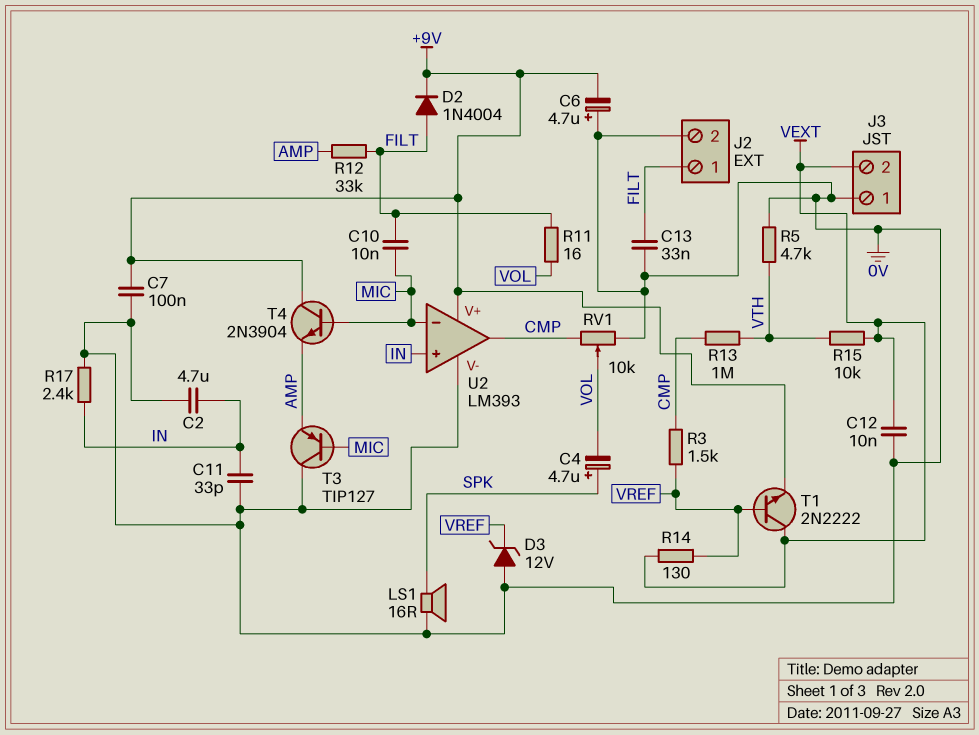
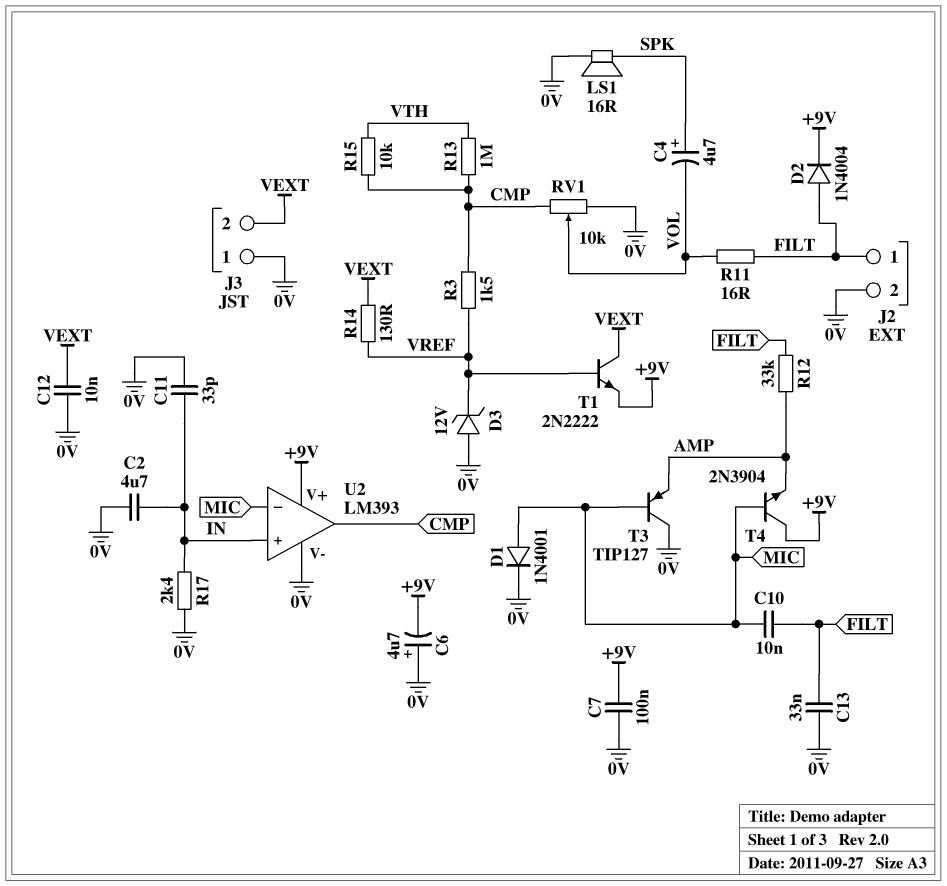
D1: none -> diode 1N4001 (A MIC, K 0V)
R5: 4.7k (0V, VTH) -> none
R15: 10k (VEXT, VTH) -> 10k (CMP, VTH)

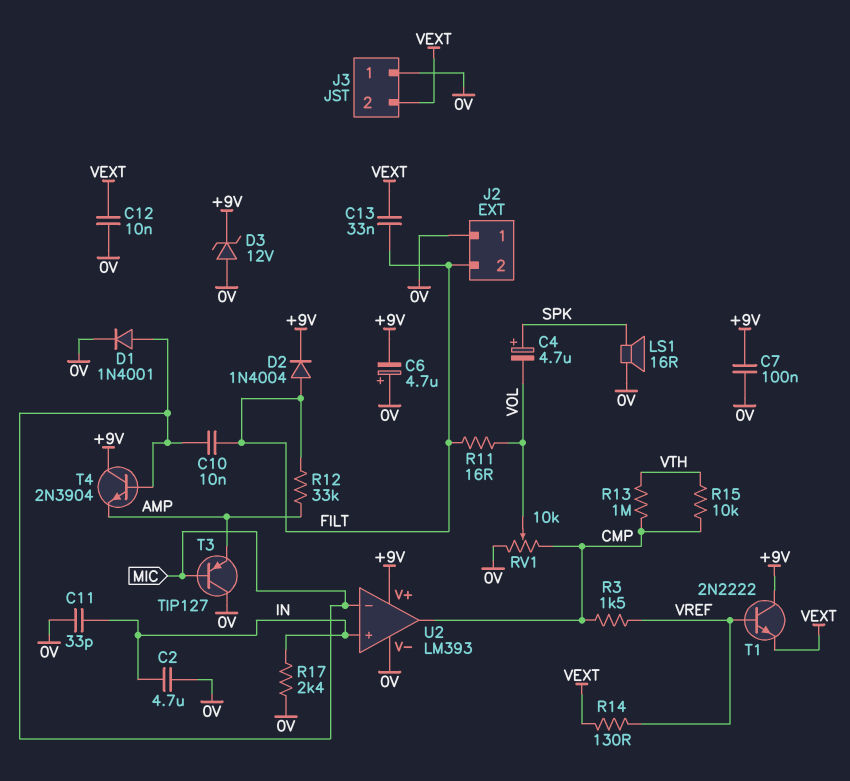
C13: 33nF (0V, FILT) -> 33nF (FILT, VEXT)
D3: zener 12V (A 0V, K VREF) -> zener 12V (A 0V, K +9V)
J2 pin 1: FILT -> 0V
J2 pin 2: 0V -> FILT
T1: NPN 2N2222 (B VREF, C VEXT, E +9V) -> NPN 2N2222 (B VREF, C +9V, E VEXT)

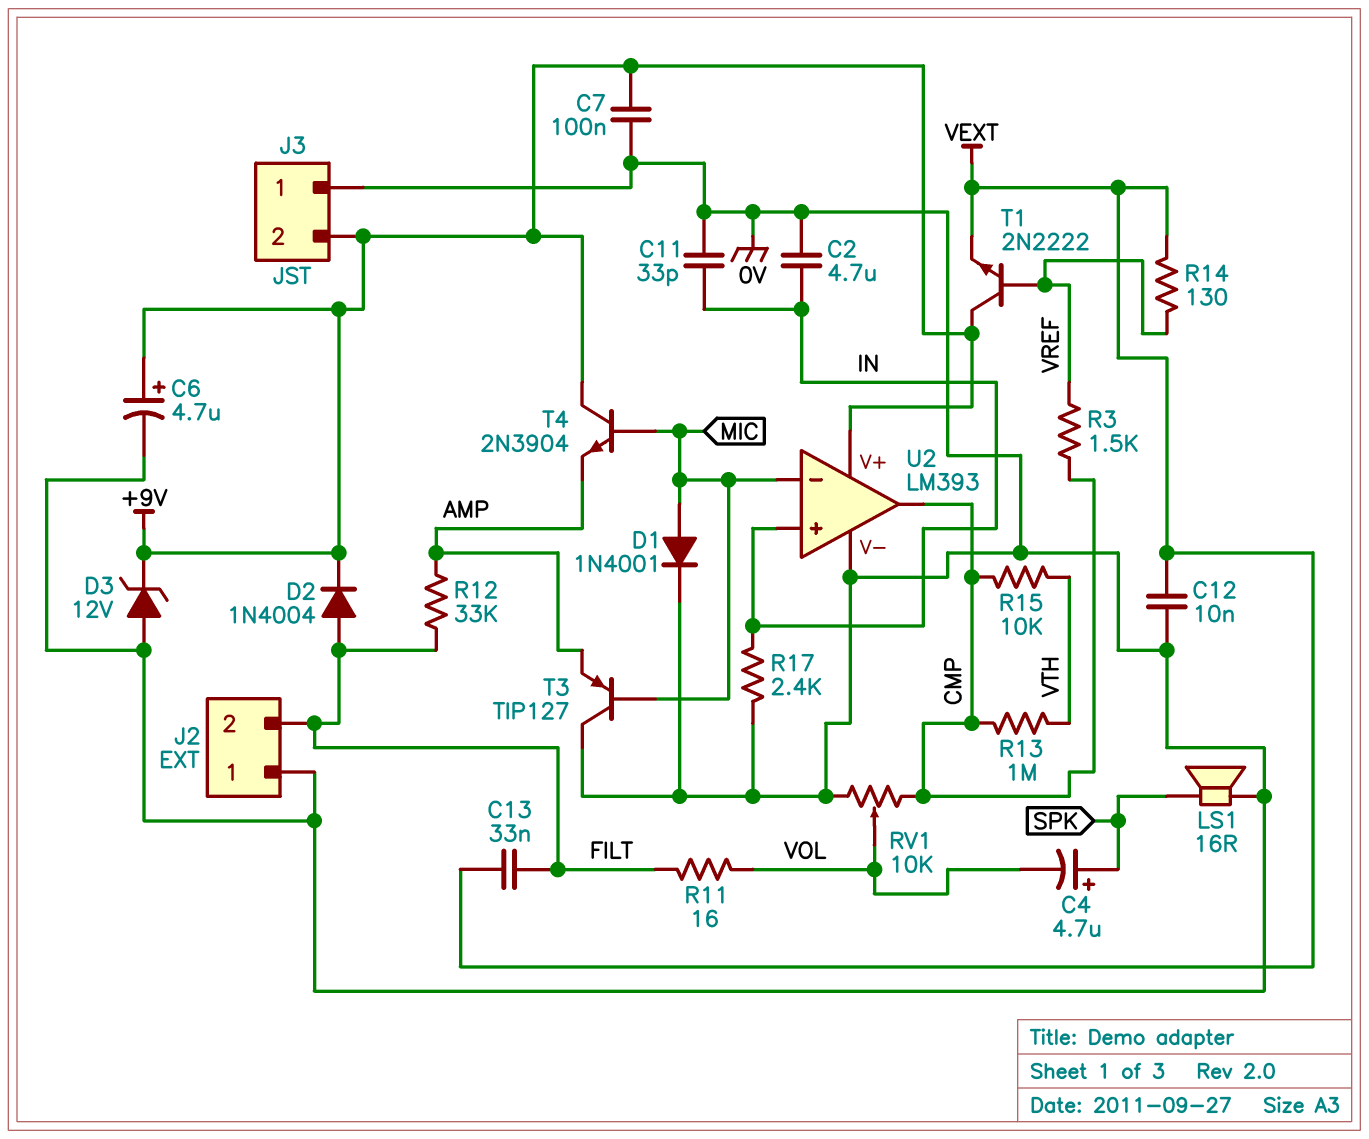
C6: 4.7uF (plus 0V, minus +9V) -> 4.7uF (plus +9V, minus 0V)
C10: 10nF (FILT, MIC) -> none
J3 pin 2: VEXT -> +9V

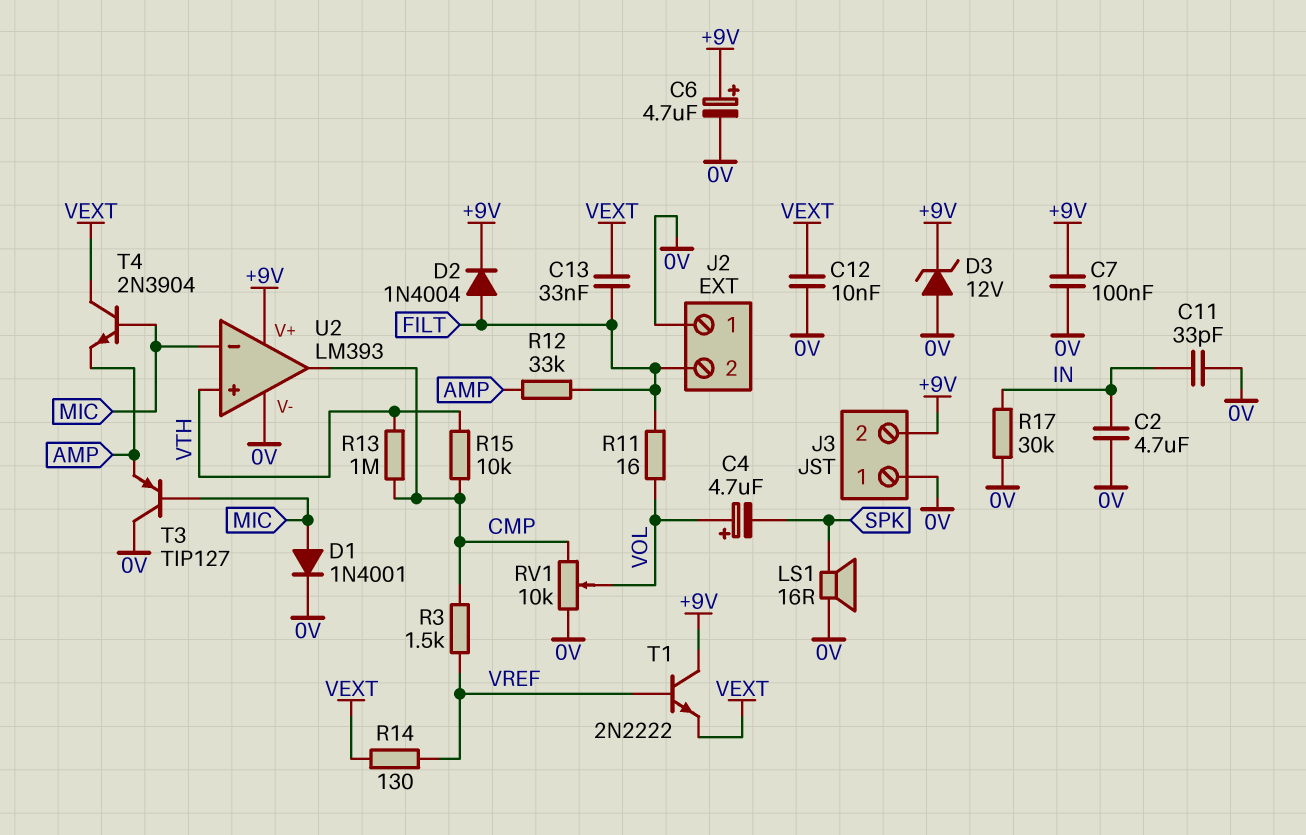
C4: 4.7uF (plus SPK, minus VOL) -> 4.7uF (plus VOL, minus SPK)
R17: 2.4k (0V, IN) -> 30k (0V, IN)
T4: NPN 2N3904 (B MIC, C +9V, E AMP) -> NPN 2N3904 (B MIC, C VEXT, E AMP)
U2 pin in+: IN -> VTH

